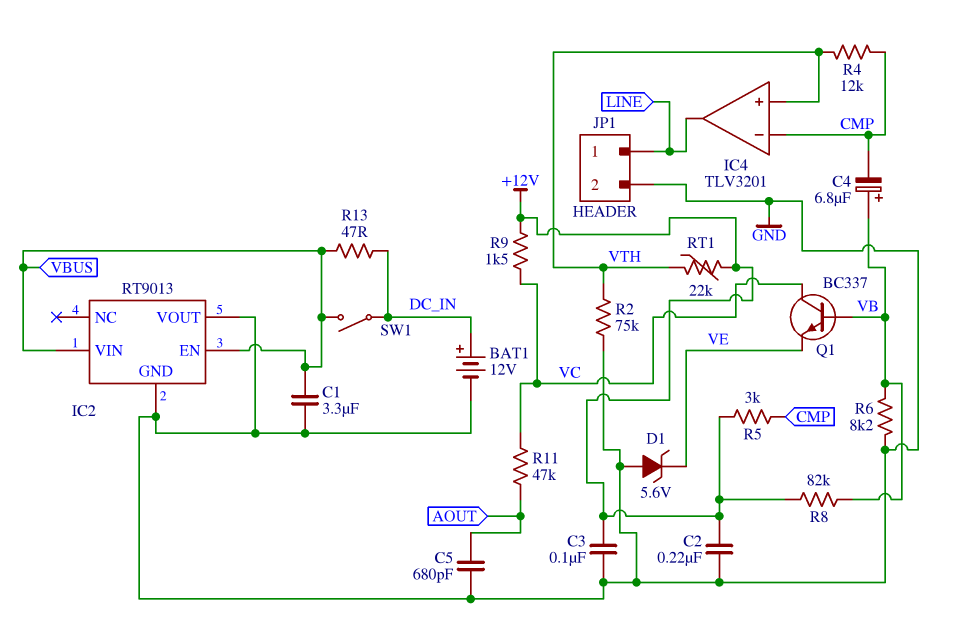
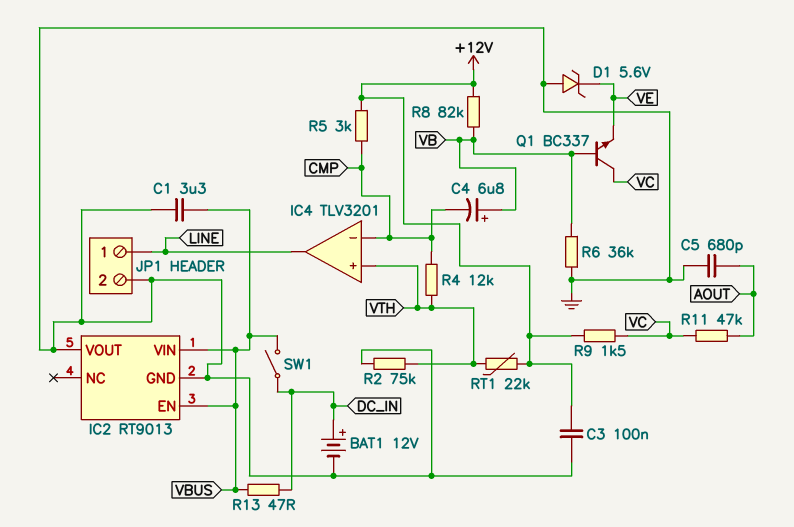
C2: 220nF (+12V, GND) -> none
R6: 8.2k (GND, VB) -> 36k (GND, VB)

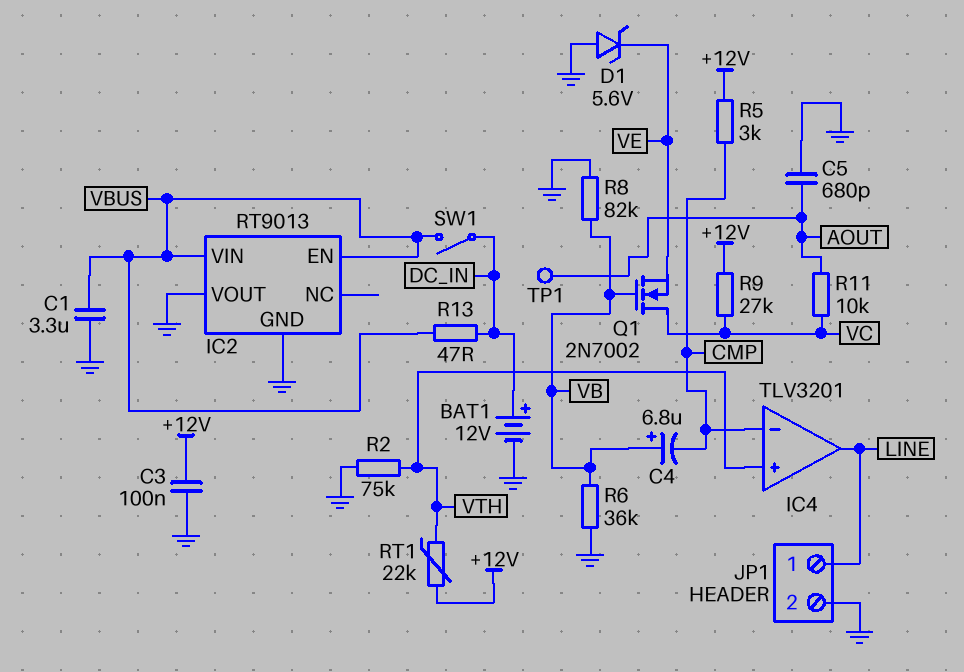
Q1: NPN BC337 (B VB, C VC, E VE) -> NMOS 2N7002 (G VB, D VC, S VE)
R4: 12k (CMP, VTH) -> none
R8: 82k (+12V, VB) -> 82k (GND, VB)
R9: 1.5k (+12V, VC) -> 27k (+12V, VC)
R11: 47k (AOUT, VC) -> 10k (AOUT, VC)
TP1: none -> test point (AOUT)

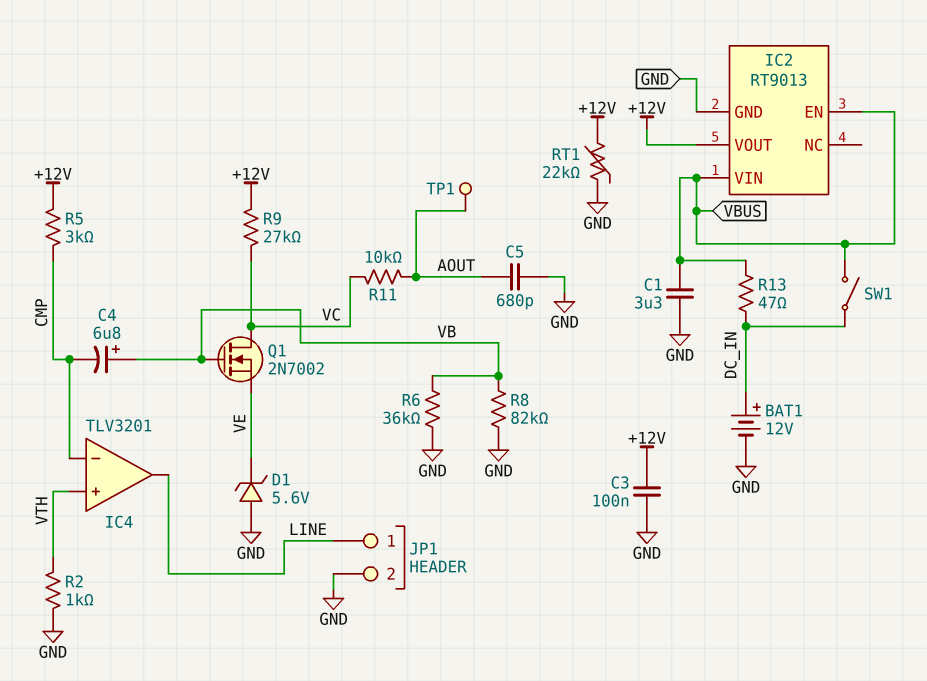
IC2 pin VOUT: GND -> +12V
R2: 75k (GND, VTH) -> 1k (GND, VTH)
RT1: 22k (+12V, VTH) -> 22k (+12V, GND)

